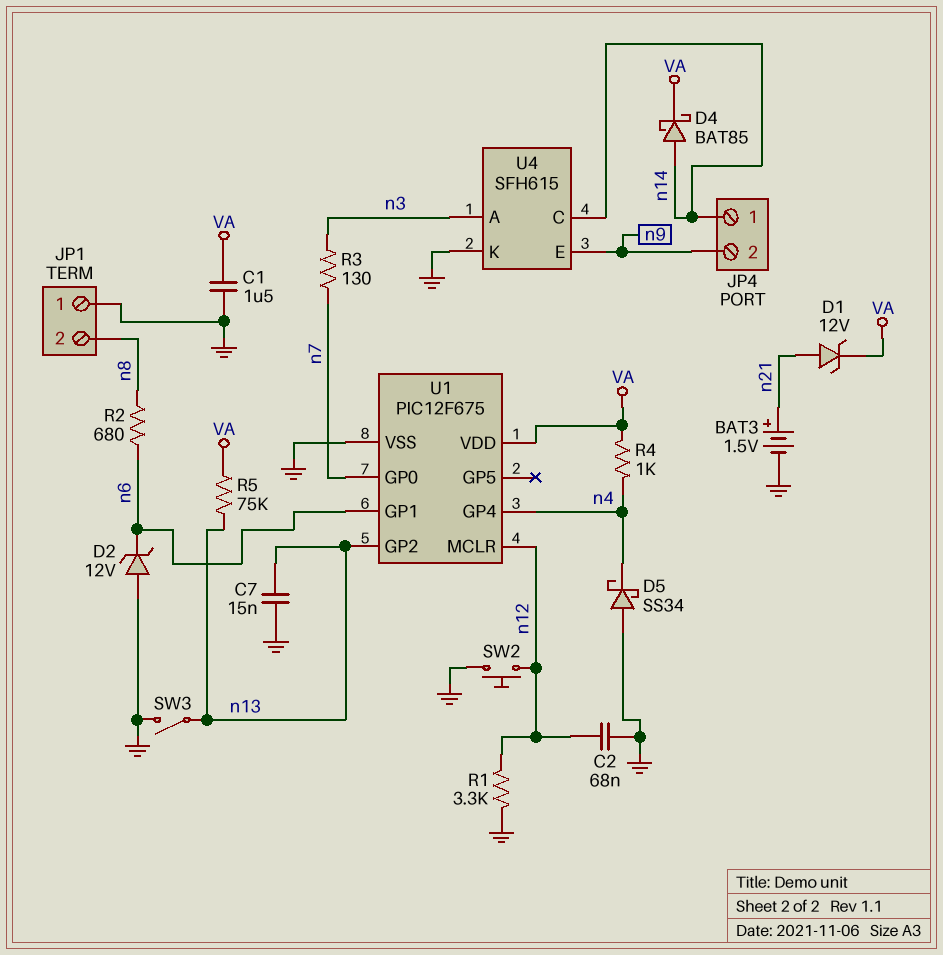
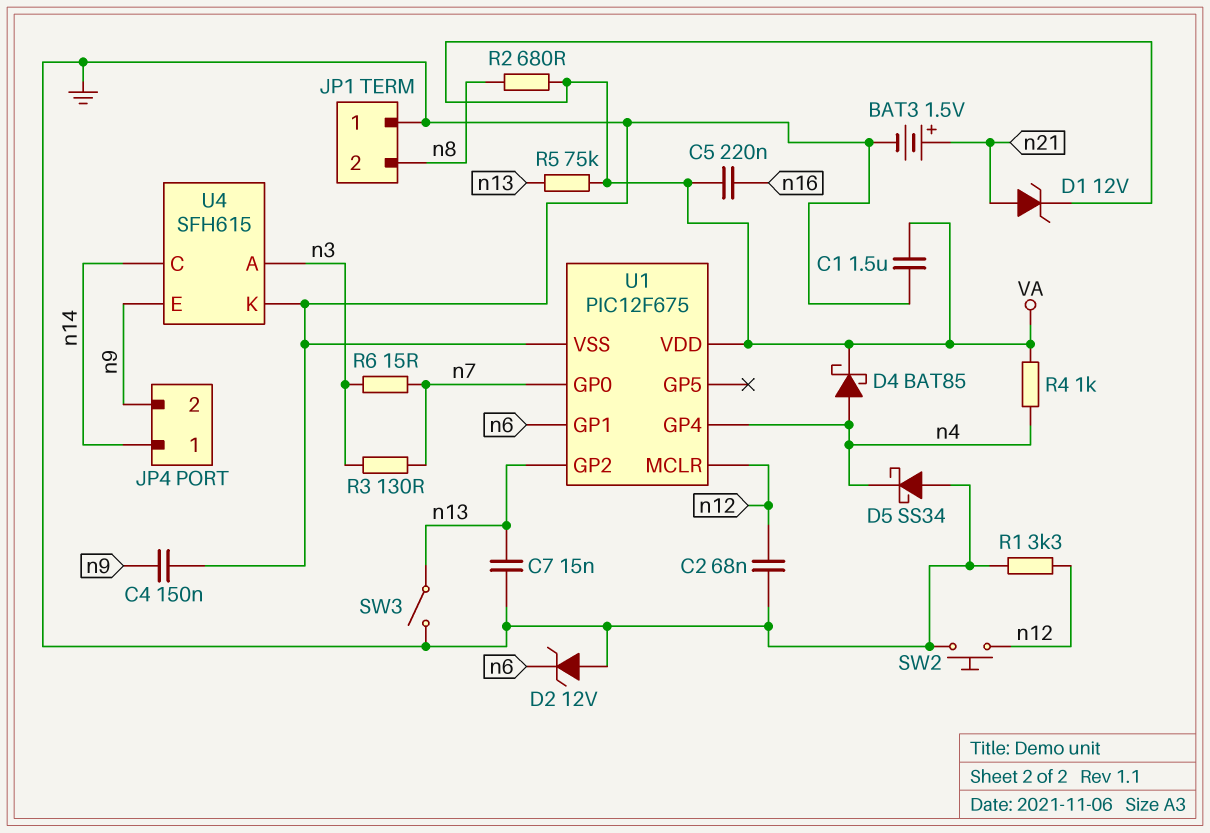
C4: none -> 150nF (GND, n9)
C5: none -> 220nF (VA, n16)
D4: schottky BAT85 (A n14, K VA) -> schottky BAT85 (A n4, K VA)
R2: 680 (n6, n8) -> 680 (VA, n8)
R6: none -> 15 (n3, n7)

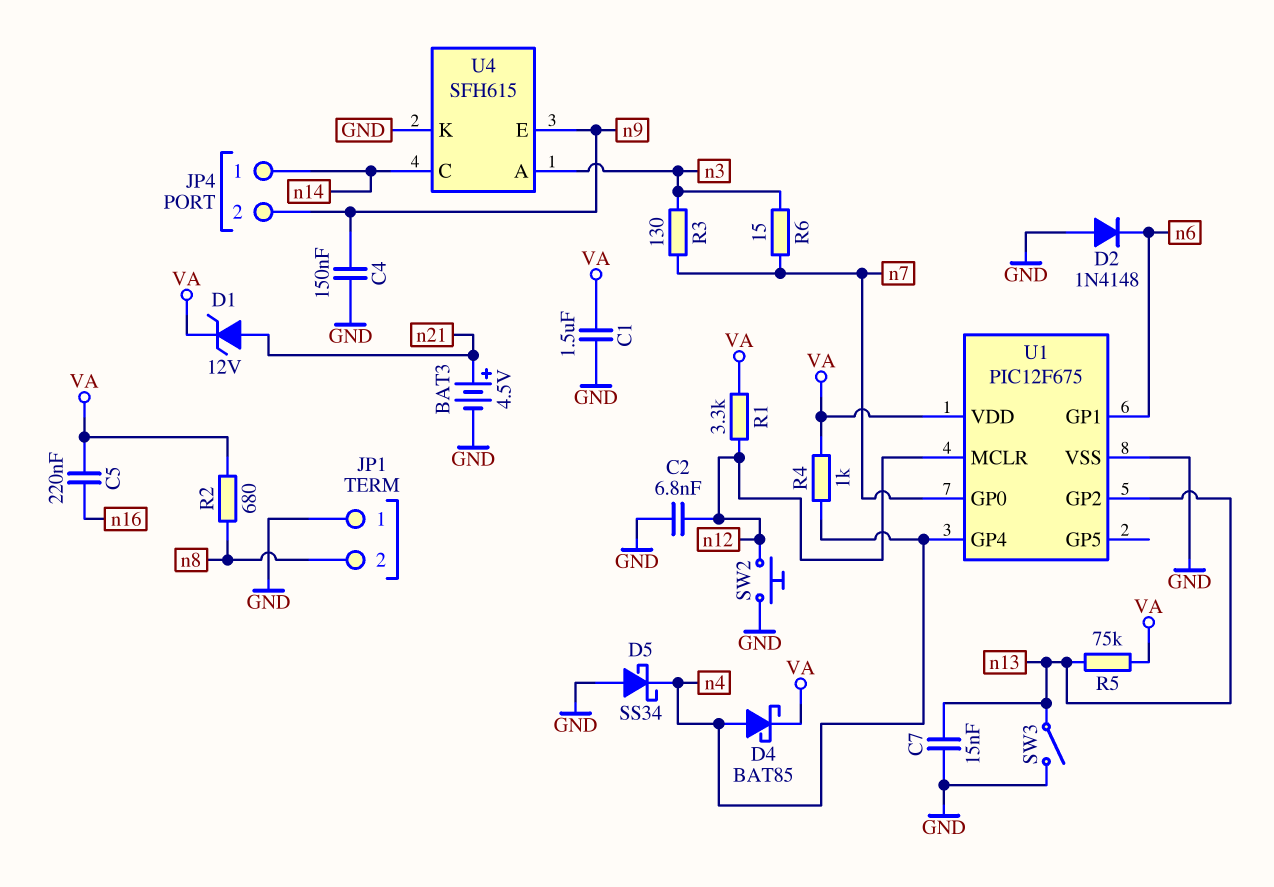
BAT3: 1.5V (plus n21, minus GND) -> 4.5V (plus n21, minus GND)
C2: 68nF (GND, n12) -> 6.8nF (GND, n12)
D2: zener 12V (A GND, K n6) -> diode 1N4148 (A GND, K n6)
R1: 3.3k (GND, n12) -> 3.3k (VA, n12)

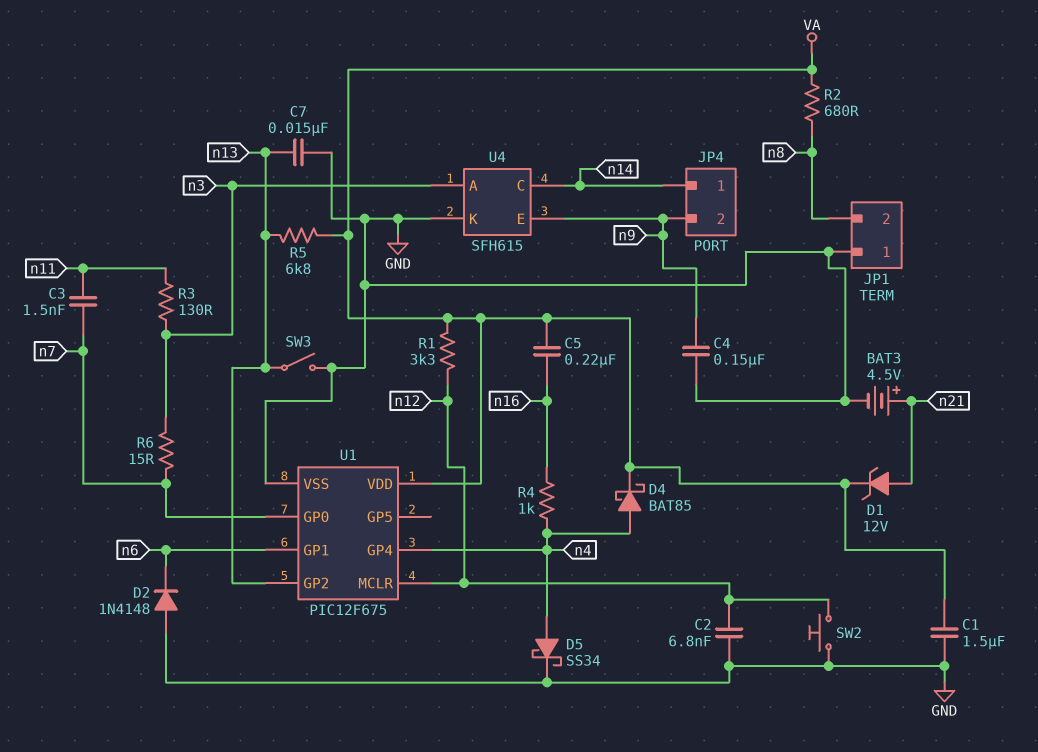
C3: none -> 1.5nF (n7, n11)
D5: schottky SS34 (A GND, K n4) -> schottky SS34 (A n4, K GND)
R3: 130 (n3, n7) -> 130 (n3, n11)
R4: 1k (VA, n4) -> 1k (n4, n16)
R5: 75k (VA, n13) -> 6.8k (VA, n13)

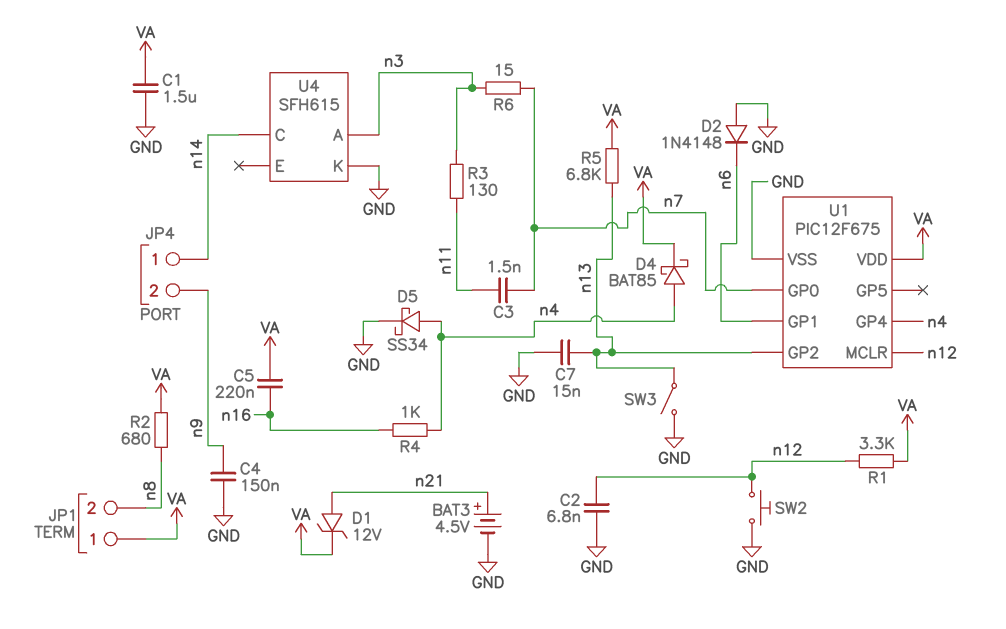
JP1 pin 1: GND -> VA
U4 pin E: n9 -> none

